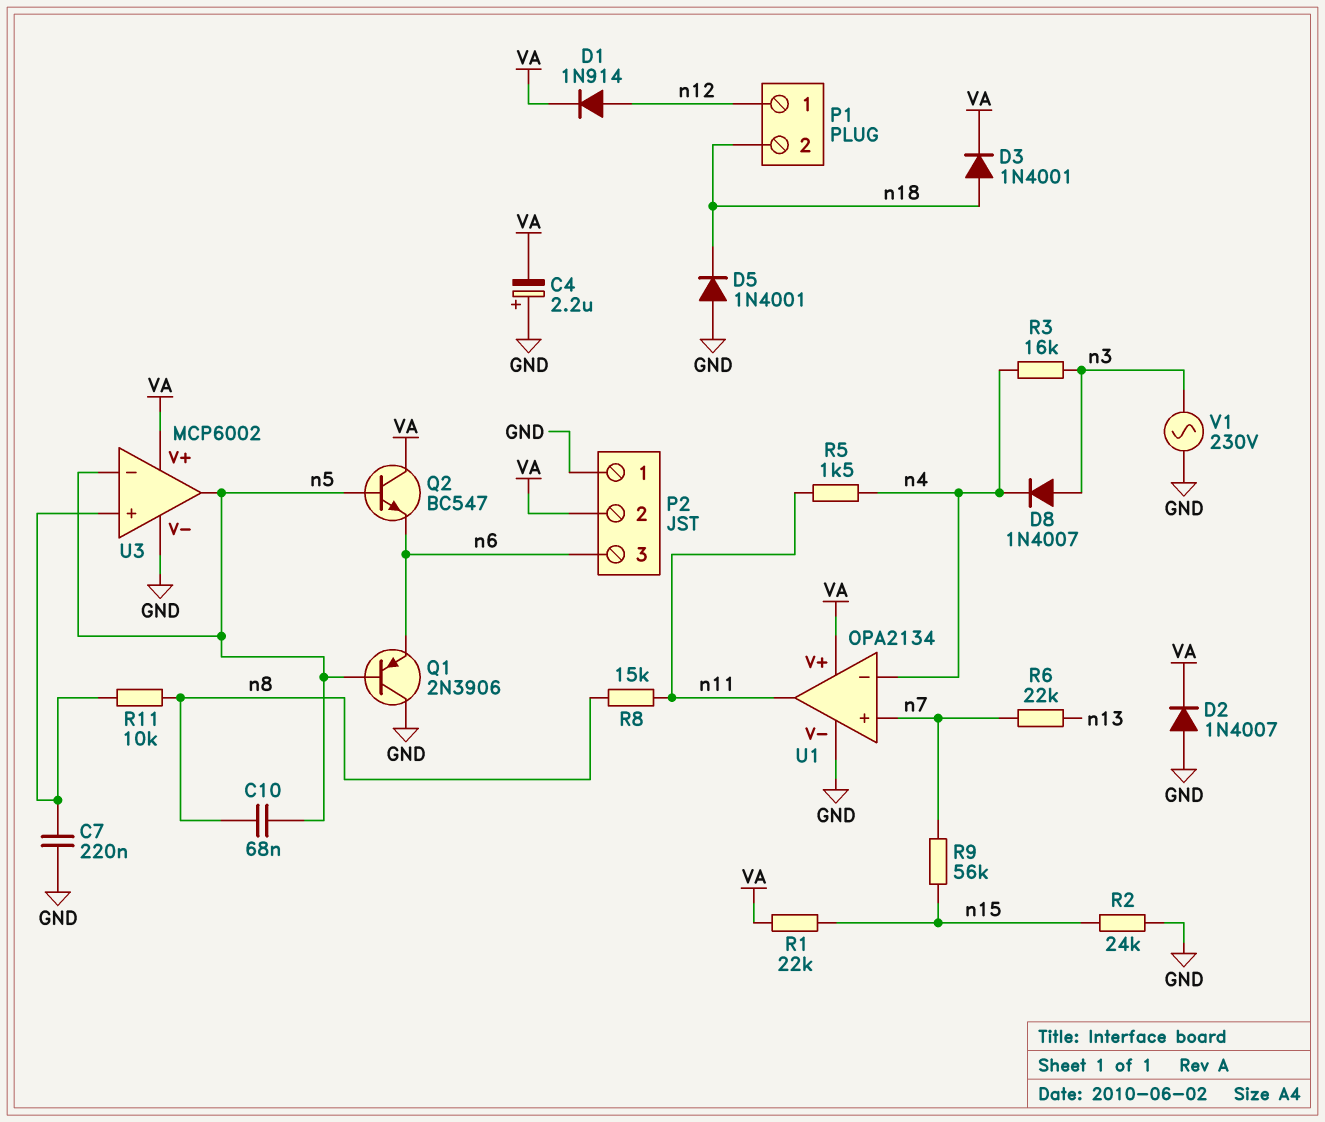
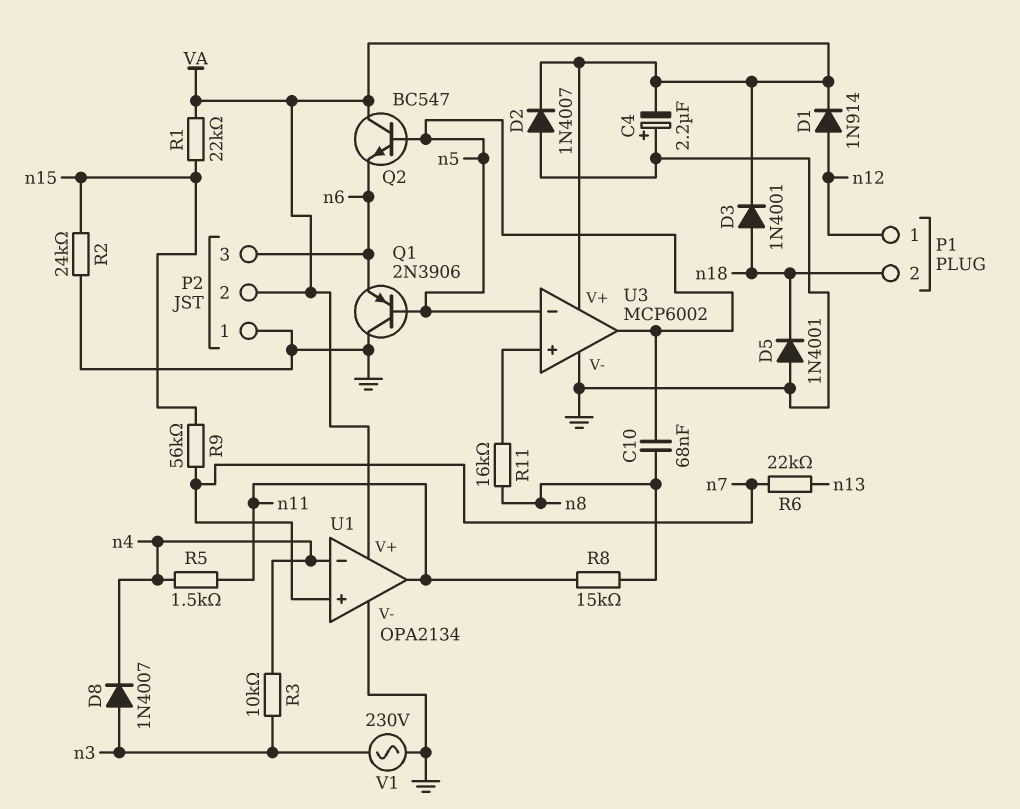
C7: 220nF (GND, U3/in+) -> none
R3: 16k (n3, n4) -> 10k (n3, n4)
R11: 10k (U3/in+, n8) -> 16k (U3/in+, n8)

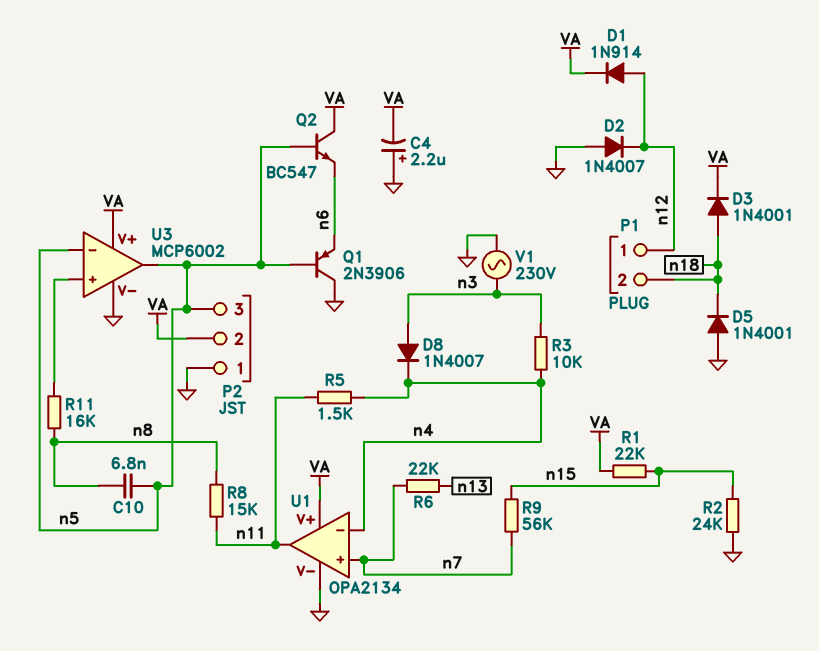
C10: 68nF (n5, n8) -> 6.8nF (n5, n8)
D2: diode 1N4007 (A GND, K VA) -> diode 1N4007 (A GND, K n12)
P2 pin 3: n6 -> n5

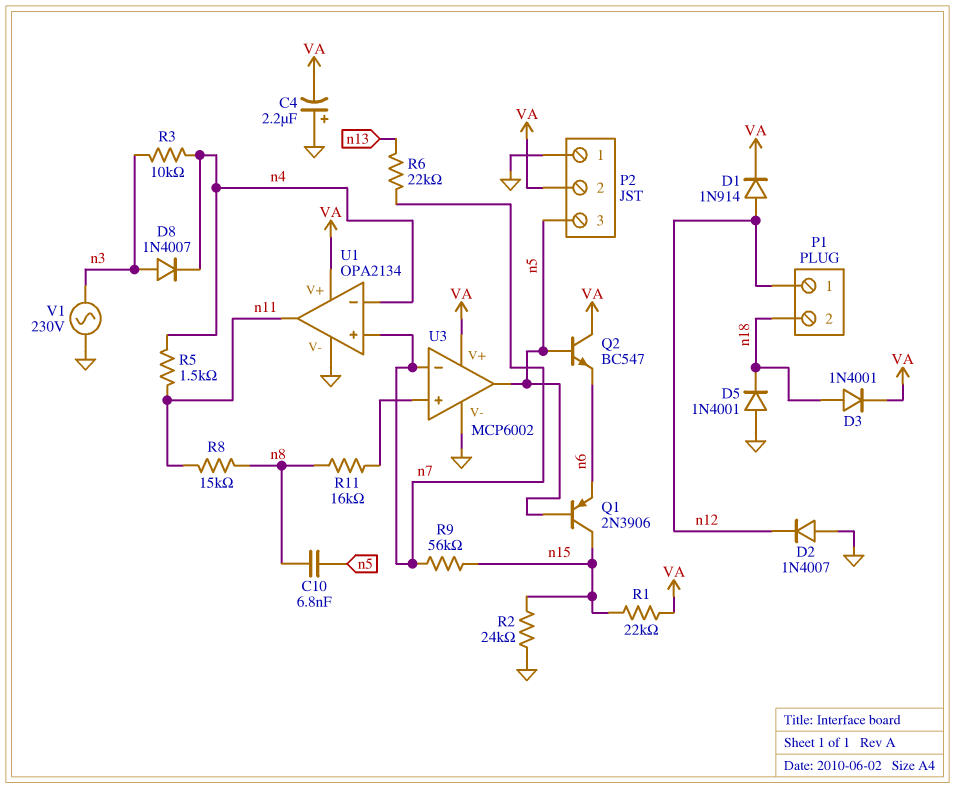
Q1: PNP 2N3906 (B n5, C GND, E n6) -> PNP 2N3906 (B n5, C n15, E n6)
U3 pin in-: n5 -> n7

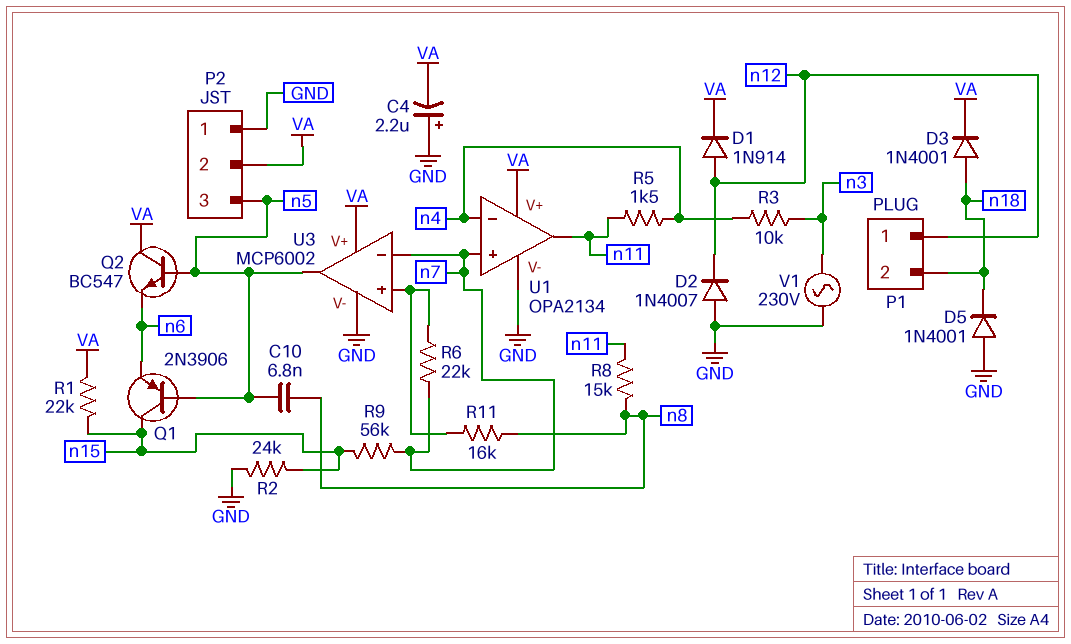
D8: diode 1N4007 (A n3, K n4) -> none
R6: 22k (n7, n13) -> 22k (U3/in+, n7)

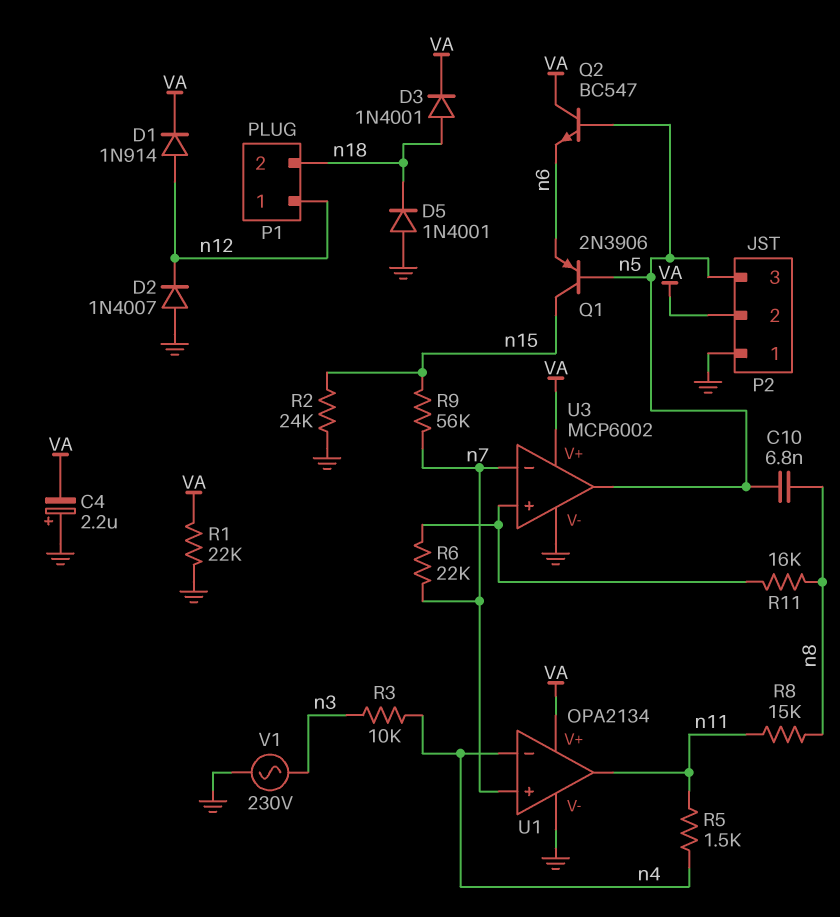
R1: 22k (VA, n15) -> 22k (GND, VA)

